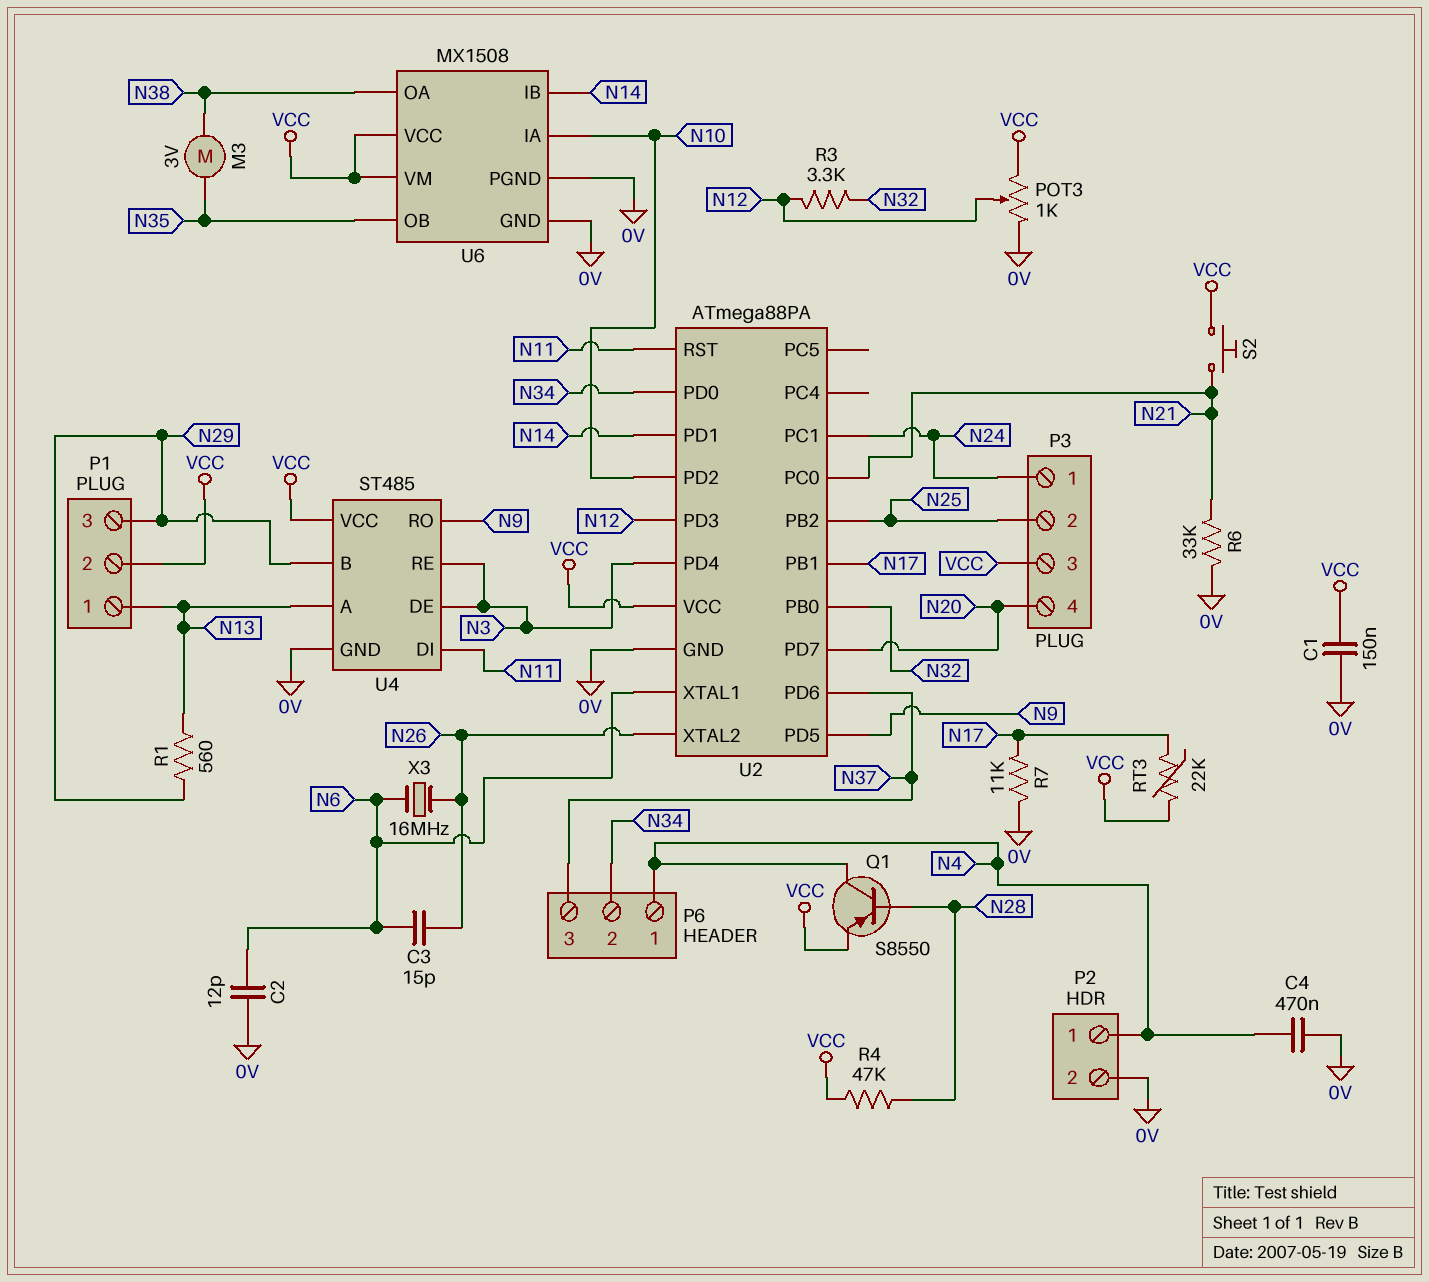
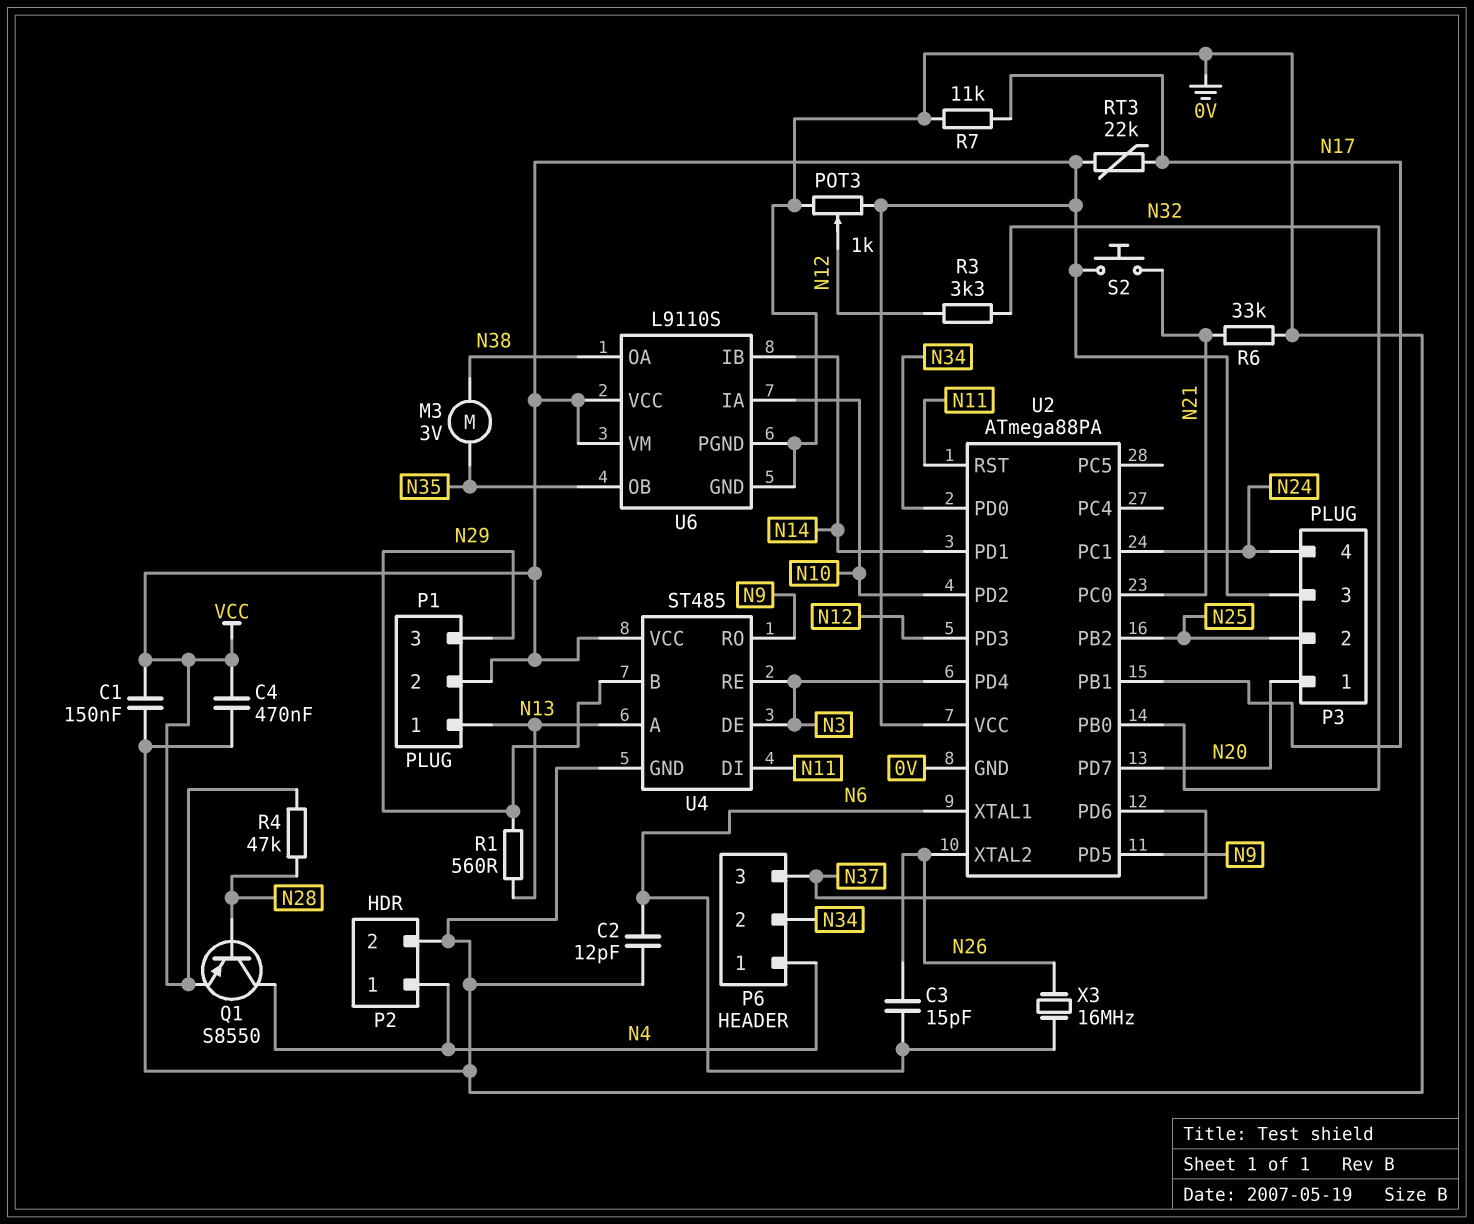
C4: 470nF (0V, N4) -> 470nF (0V, VCC)
P3 pin 1: N24 -> N20
P3 pin 4: N20 -> N24
U6: MX1508 -> L9110S

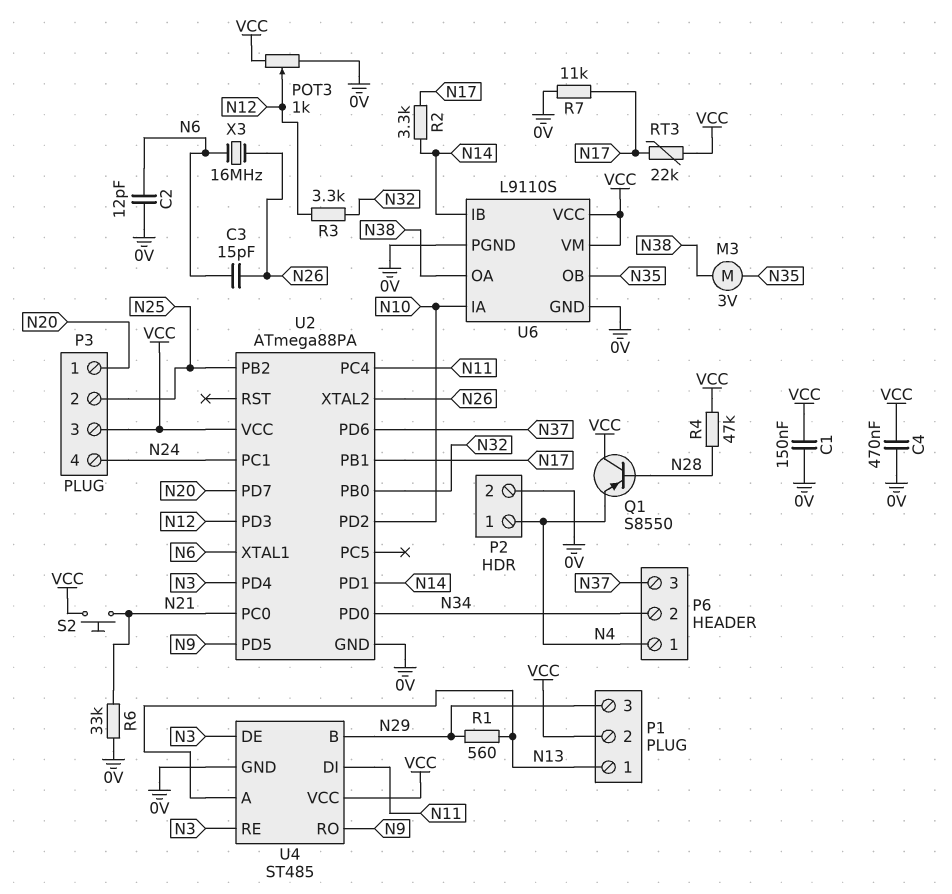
Q1: PNP S8550 (B N28, C N4, E VCC) -> PNP S8550 (B N28, C VCC, E N4)
R2: none -> 3.3k (N14, N17)
U2 pin PC4: none -> N11
U2 pin RST: N11 -> none

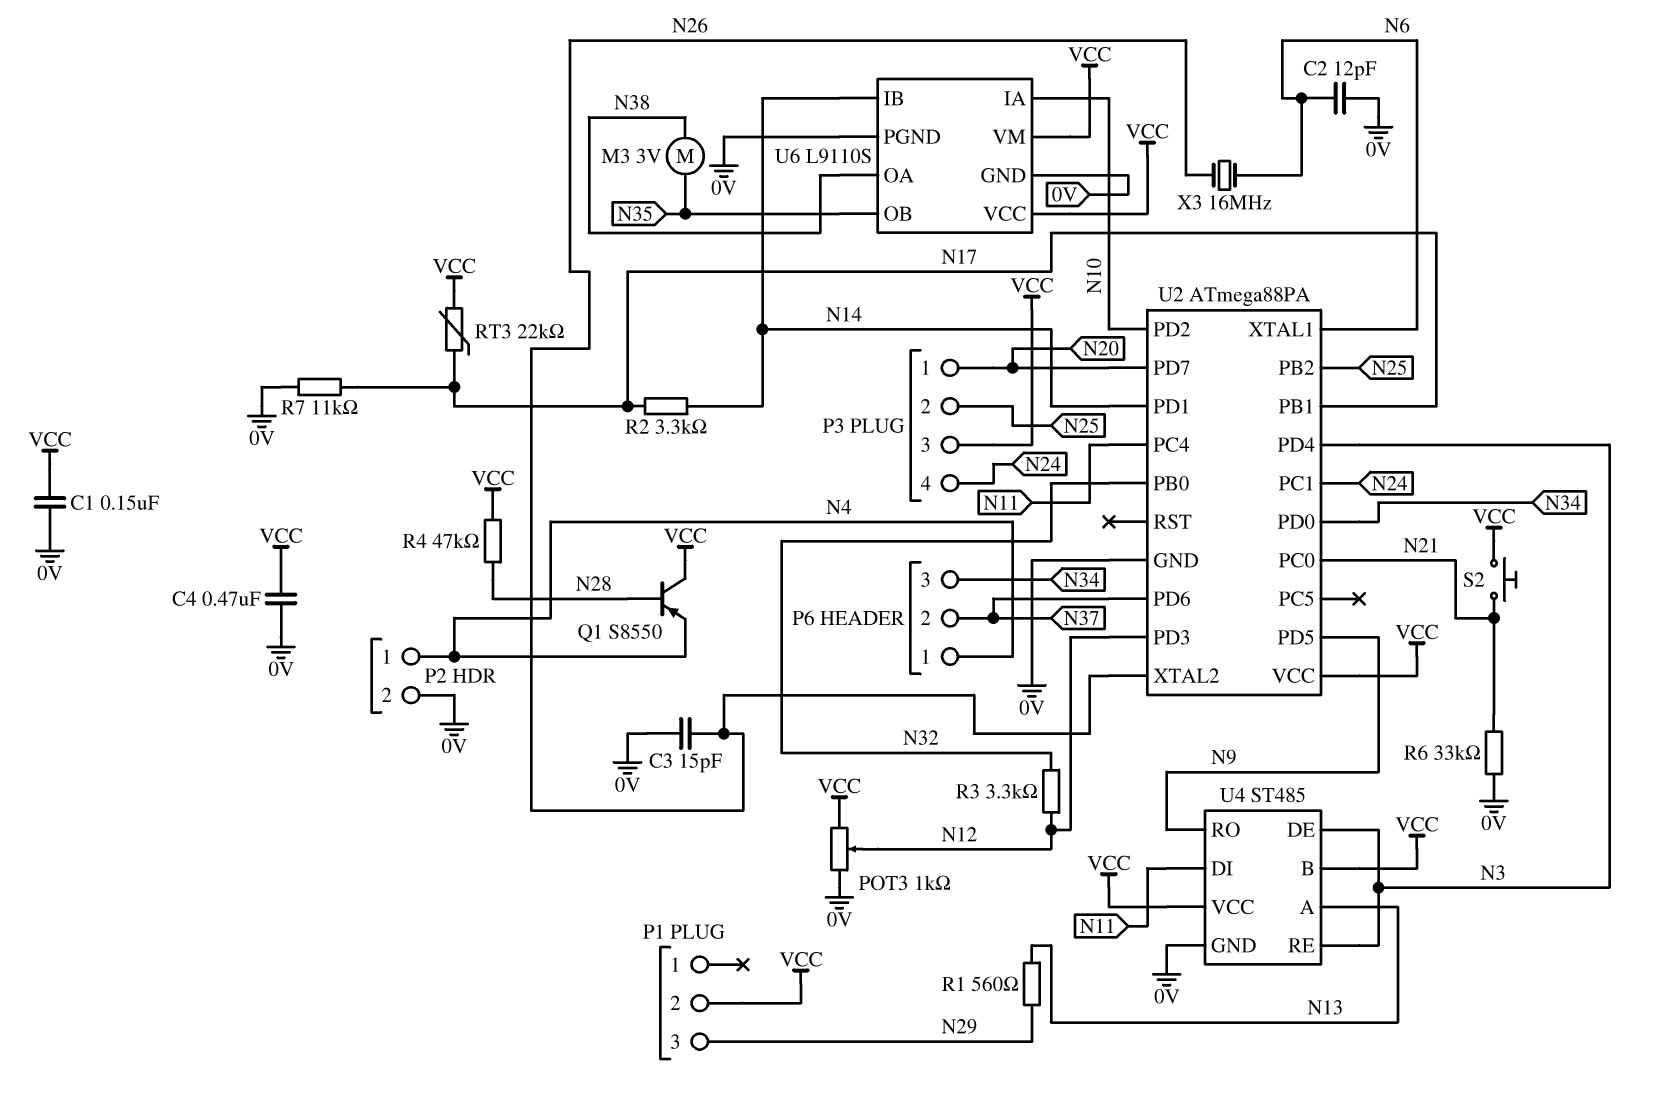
C3: 15pF (N6, N26) -> 15pF (0V, N26)
P1 pin 1: N13 -> none
P6 pin 2: N34 -> N37
P6 pin 3: N37 -> N34
U4 pin B: N29 -> VCC

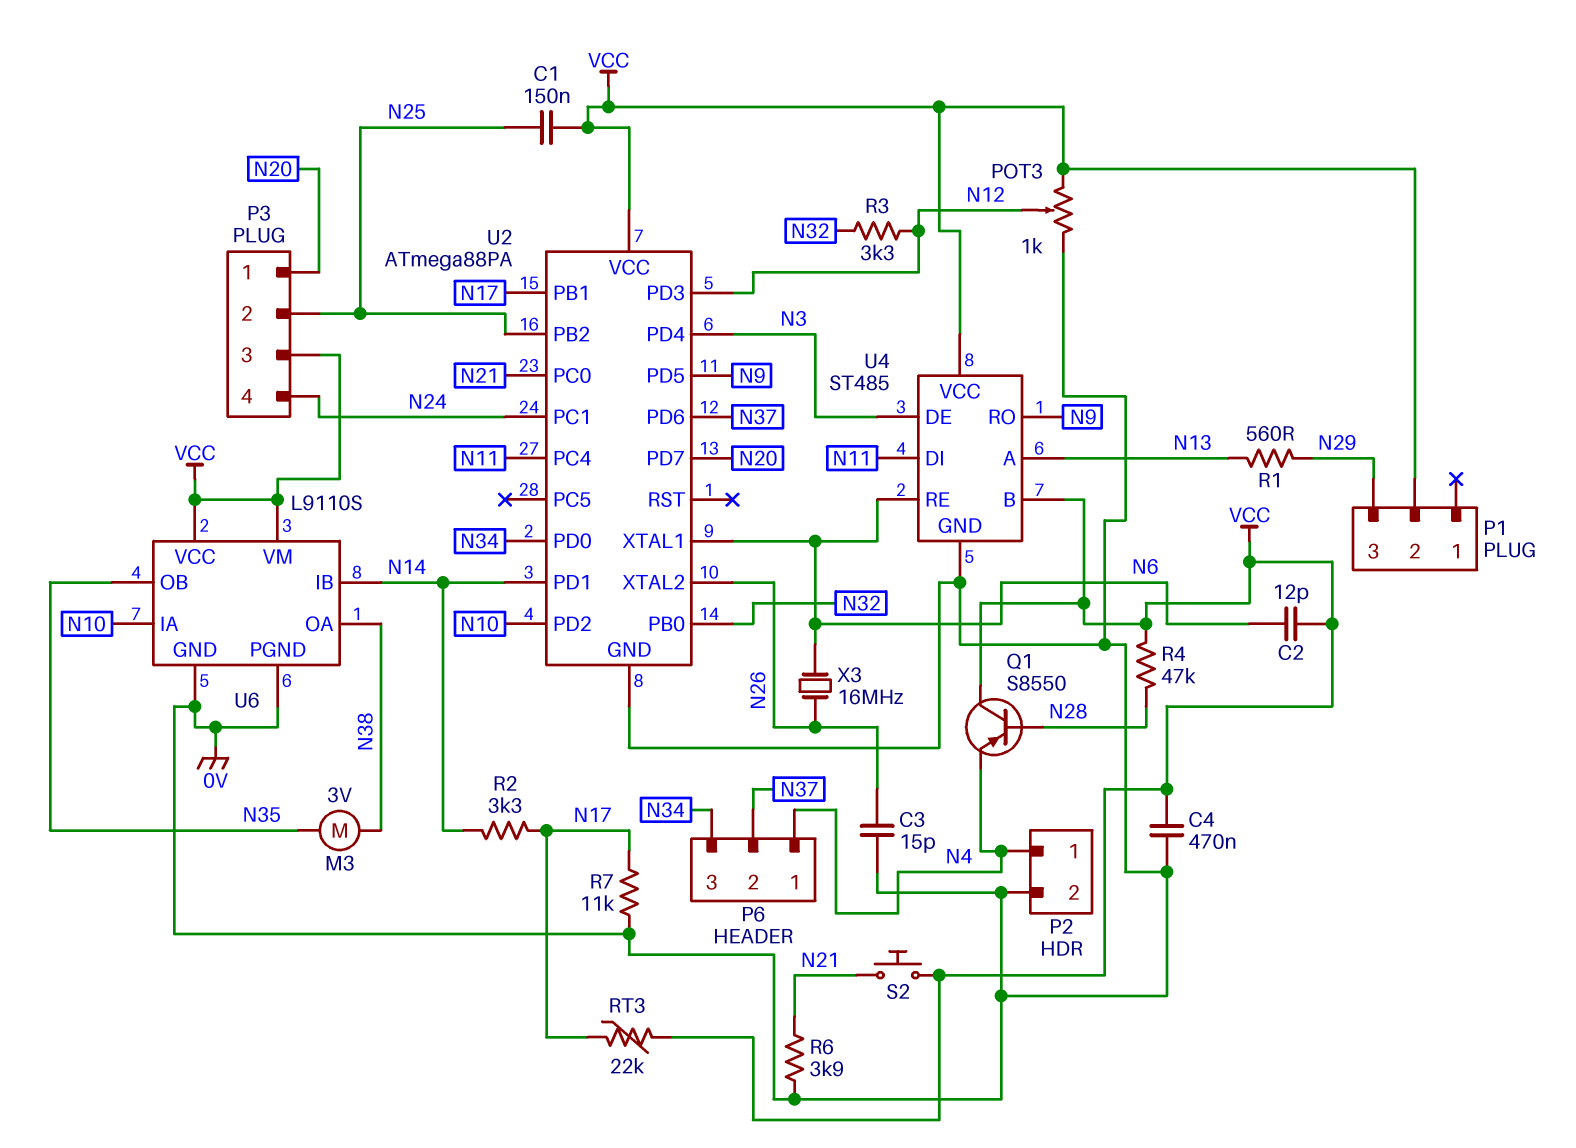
C1: 150nF (0V, VCC) -> 150nF (N25, VCC)
C2: 12pF (0V, N6) -> 12pF (N6, VCC)
R6: 33k (0V, N21) -> 3.9k (0V, N21)
U4 pin RE: N3 -> N6

